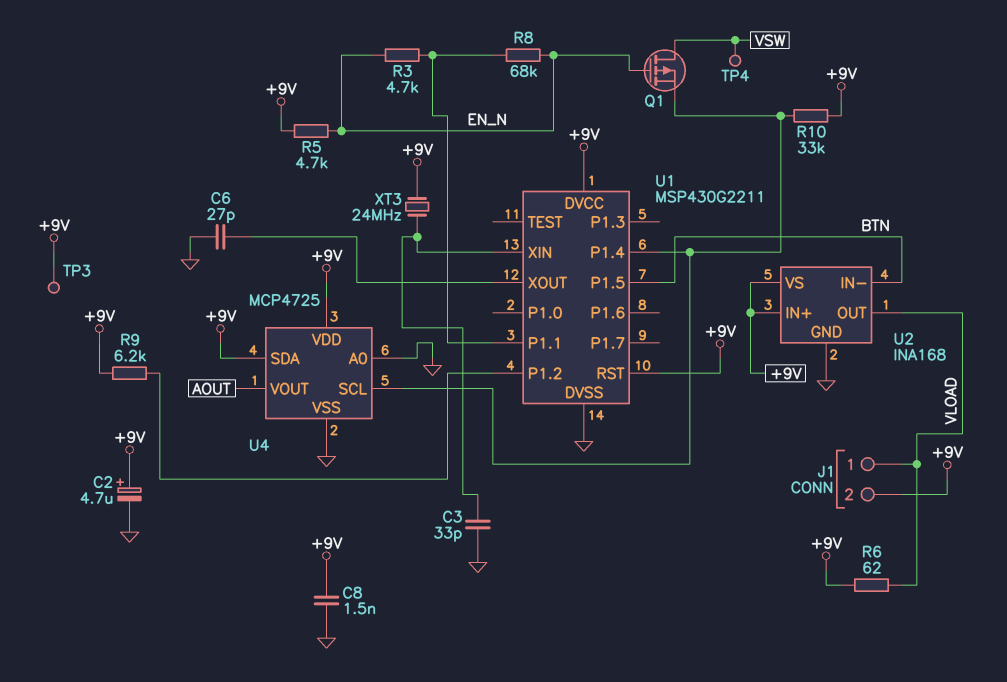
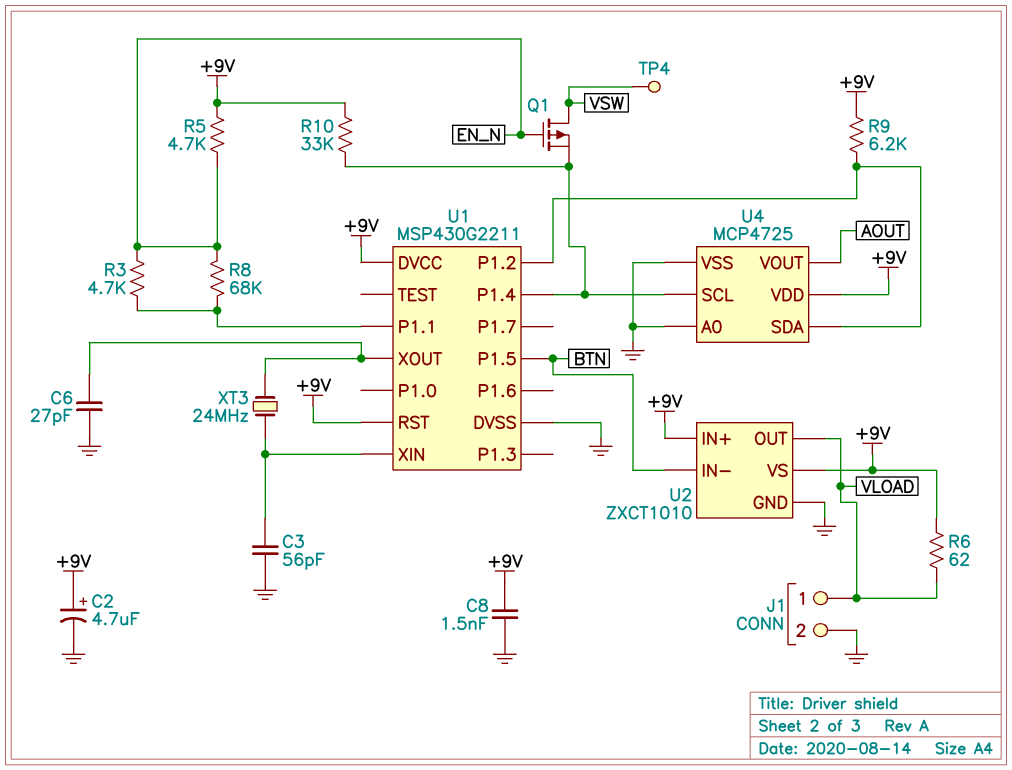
C3: 33pF (GND, U1/XIN) -> 56pF (GND, U1/XIN)
J1 pin 2: +9V -> GND
TP3: test point (+9V) -> none
U2: INA168 -> ZXCT1010
U4 pin SDA: +9V -> U1/P1.2
XT3: 24MHz (+9V, U1/XIN) -> 24MHz (U1/XIN, U1/XOUT)

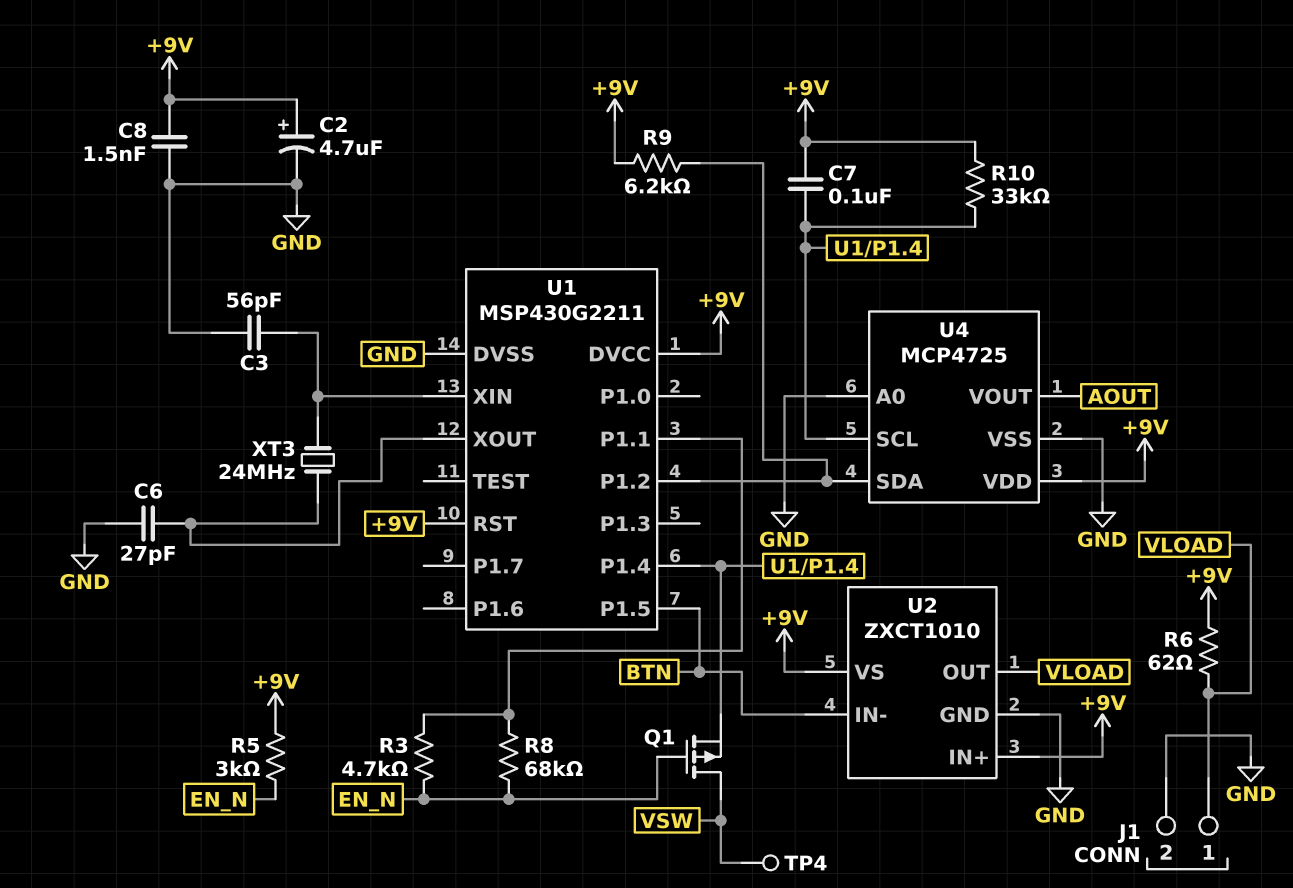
C7: none -> 100nF (+9V, U1/P1.4)
R5: 4.7k (+9V, EN_N) -> 3k (+9V, EN_N)

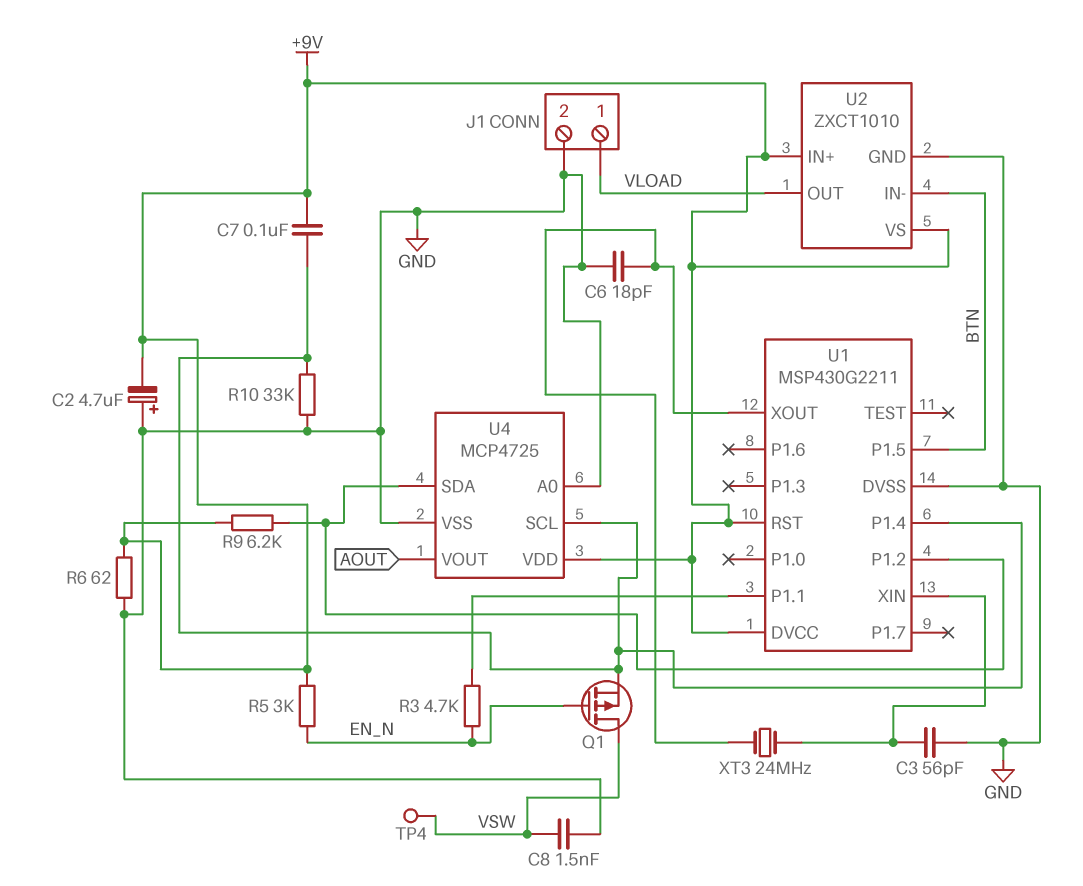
C2: 4.7uF (plus +9V, minus GND) -> 4.7uF (plus GND, minus +9V)
C6: 27pF (GND, U1/XOUT) -> 18pF (GND, U1/XOUT)
C8: 1.5nF (+9V, GND) -> 1.5nF (GND, VSW)
R6: 62 (+9V, VLOAD) -> 62 (+9V, GND)
R8: 68k (EN_N, U1/P1.1) -> none
R10: 33k (+9V, U1/P1.4) -> 33k (GND, U1/P1.4)

